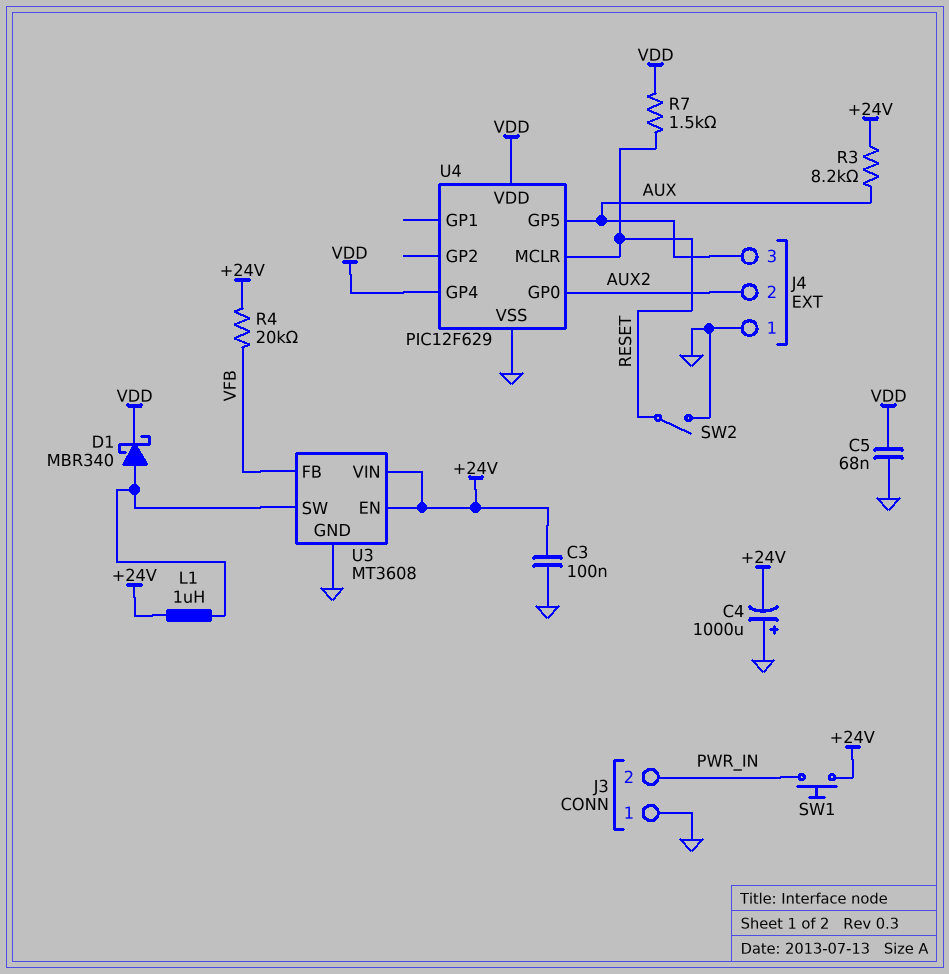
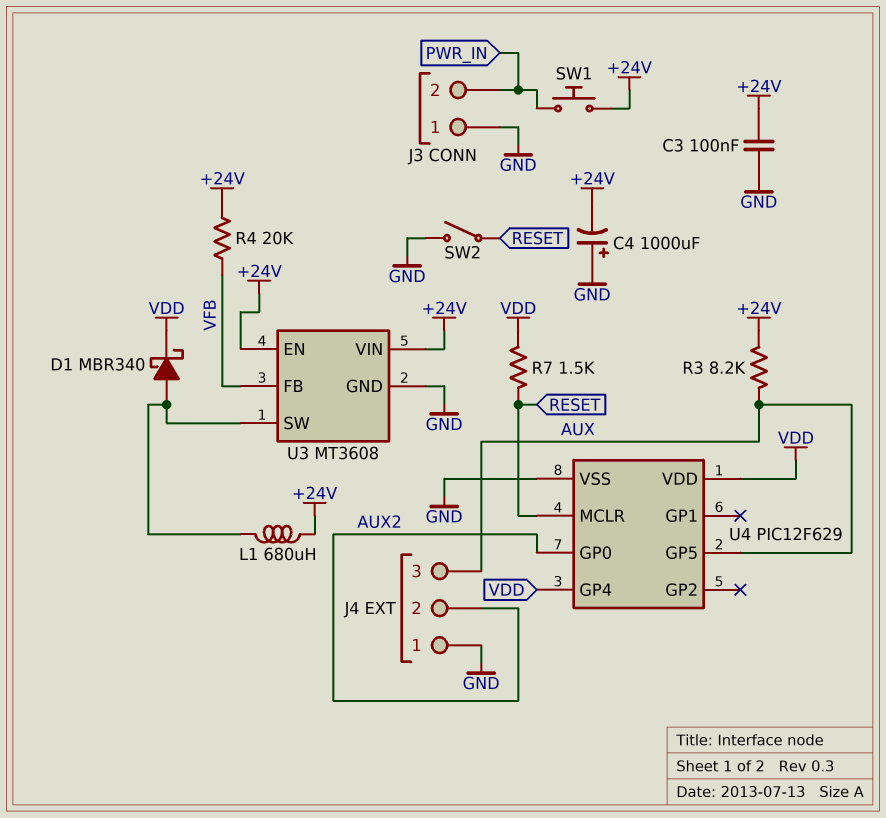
C5: 68nF (GND, VDD) -> none
L1: 1uH (+24V, U3/SW) -> 680uH (+24V, U3/SW)

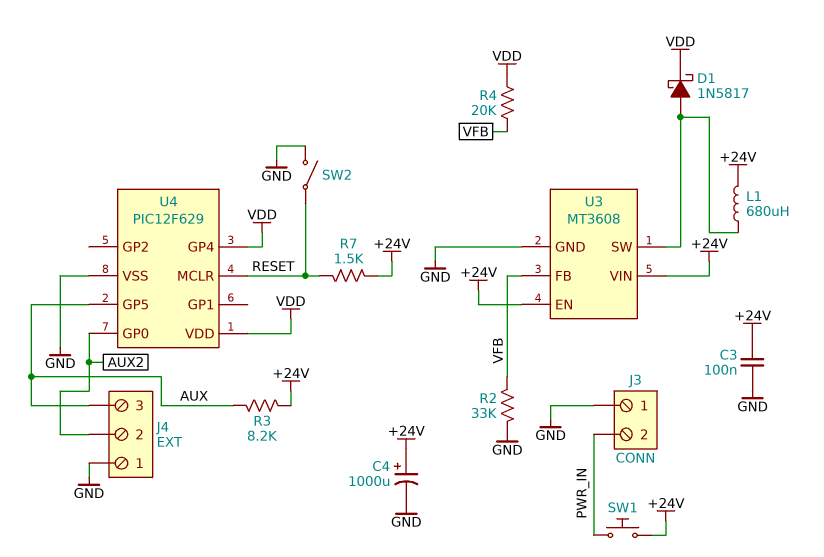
C4: 1000uF (plus GND, minus +24V) -> 1000uF (plus +24V, minus GND)
D1: schottky MBR340 (A U3/SW, K VDD) -> schottky 1N5817 (A U3/SW, K VDD)
R2: none -> 33k (GND, VFB)
R4: 20k (+24V, VFB) -> 20k (VDD, VFB)
R7: 1.5k (RESET, VDD) -> 1.5k (+24V, RESET)

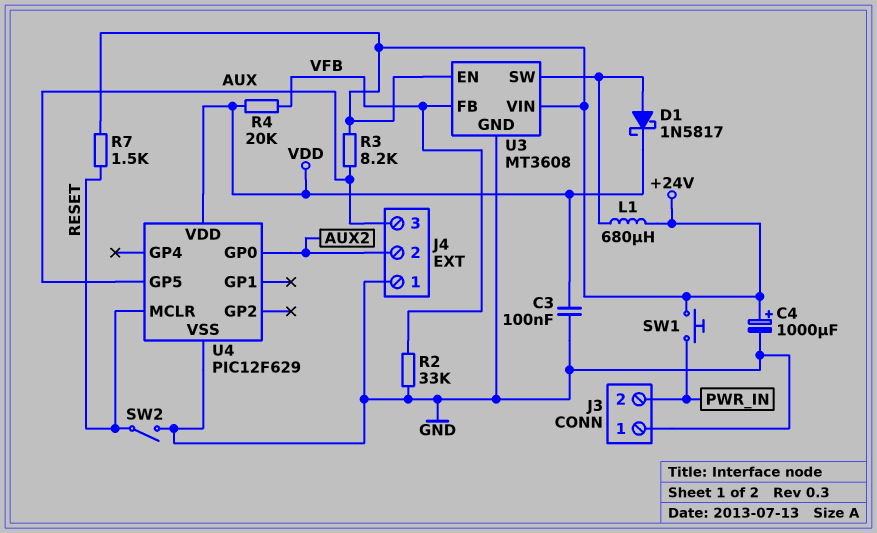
C3: 100nF (+24V, GND) -> 100nF (GND, VDD)
U4 pin GP4: VDD -> none

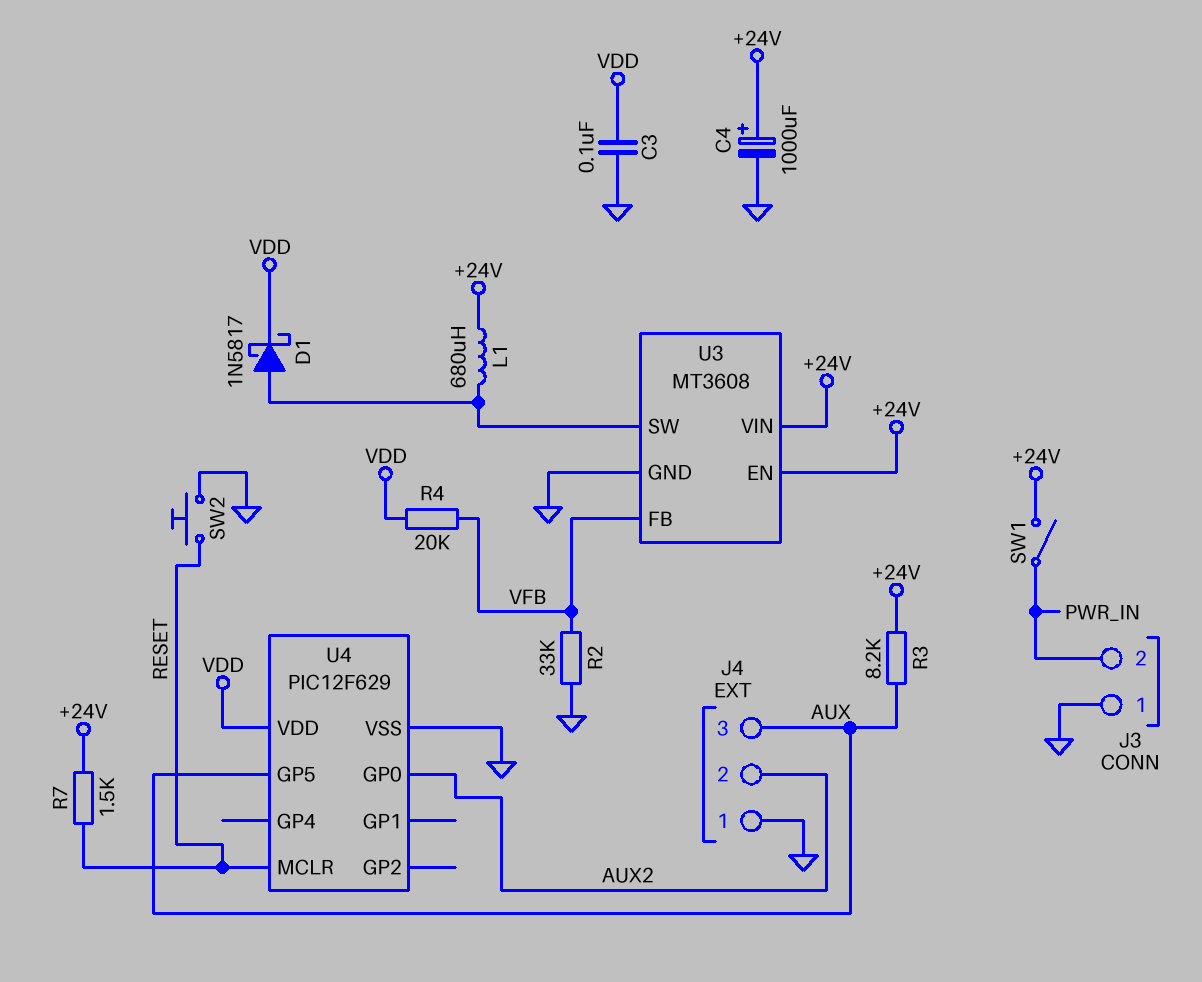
SW1: button (+24V, PWR_IN) -> switch (+24V, PWR_IN)
SW2: switch (GND, RESET) -> button (GND, RESET)

